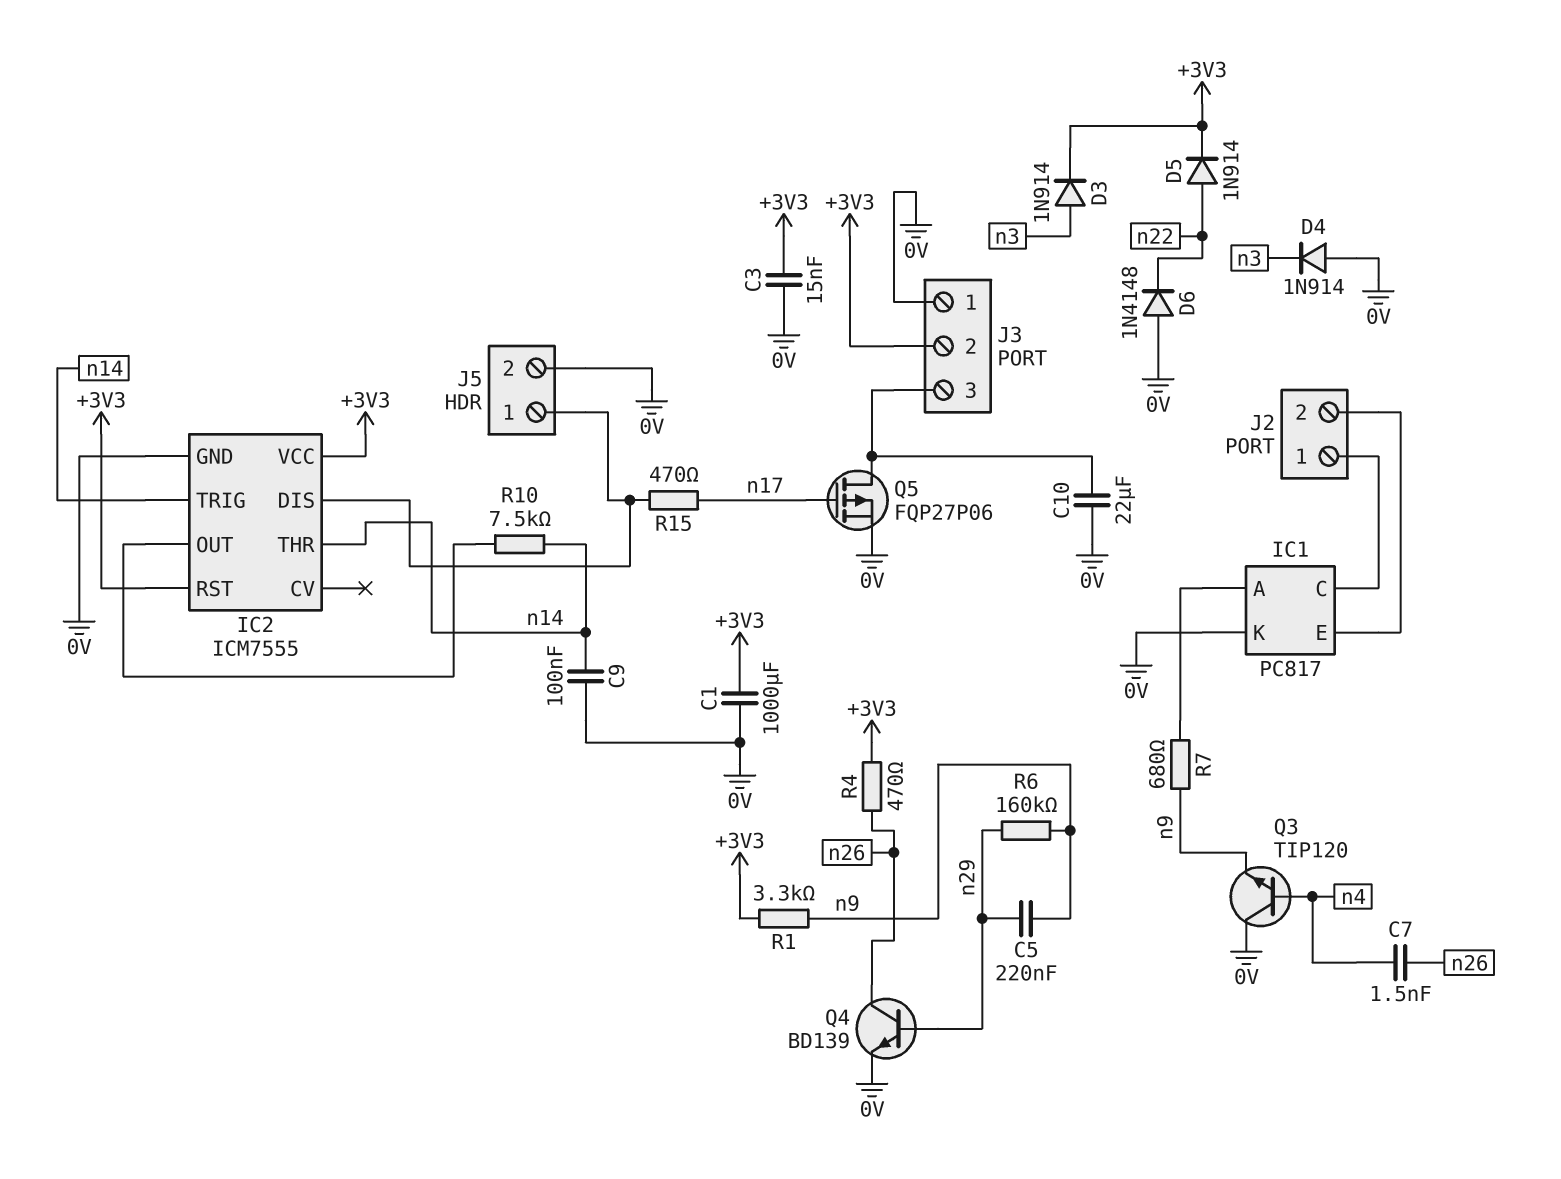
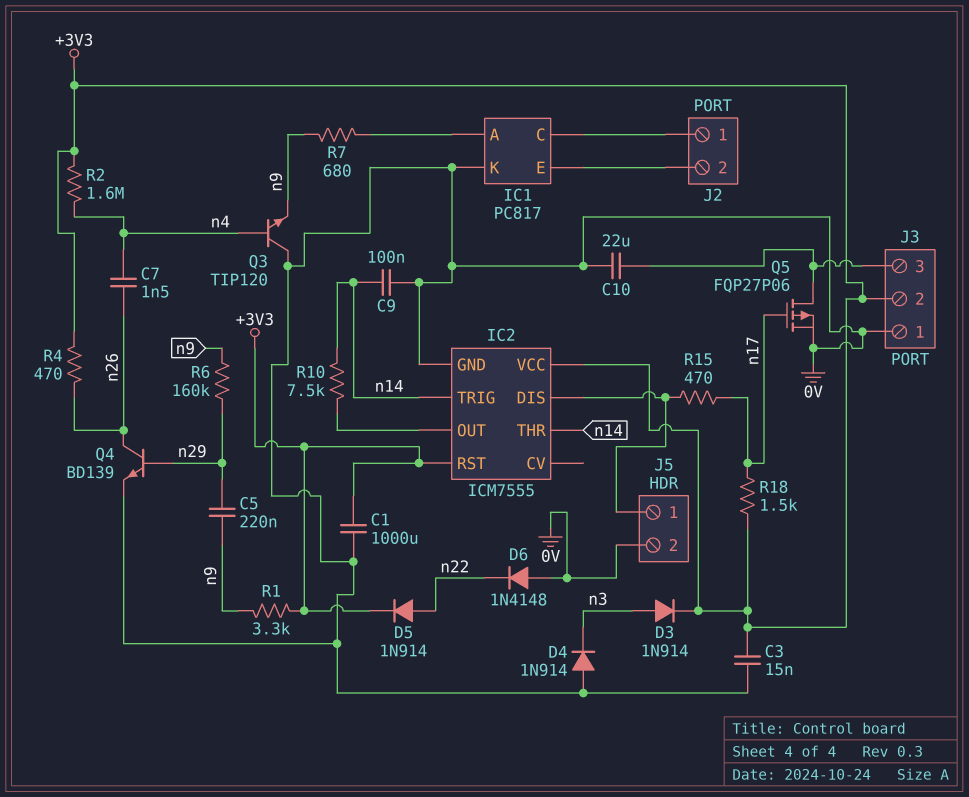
R2: none -> 1.6M (+3V3, n4)
R18: none -> 1.5k (+3V3, n17)

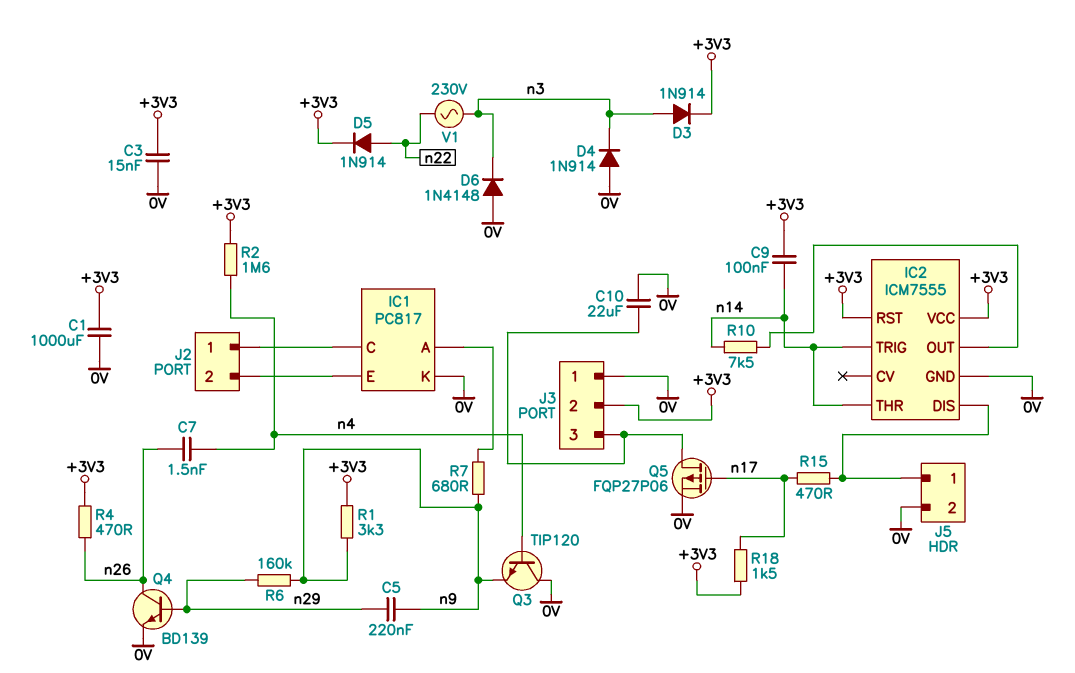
C9: 100nF (0V, n14) -> 100nF (+3V3, n14)
D6: diode 1N4148 (A 0V, K n22) -> diode 1N4148 (A 0V, K n3)
V1: none -> AC 230V (n3, n22)

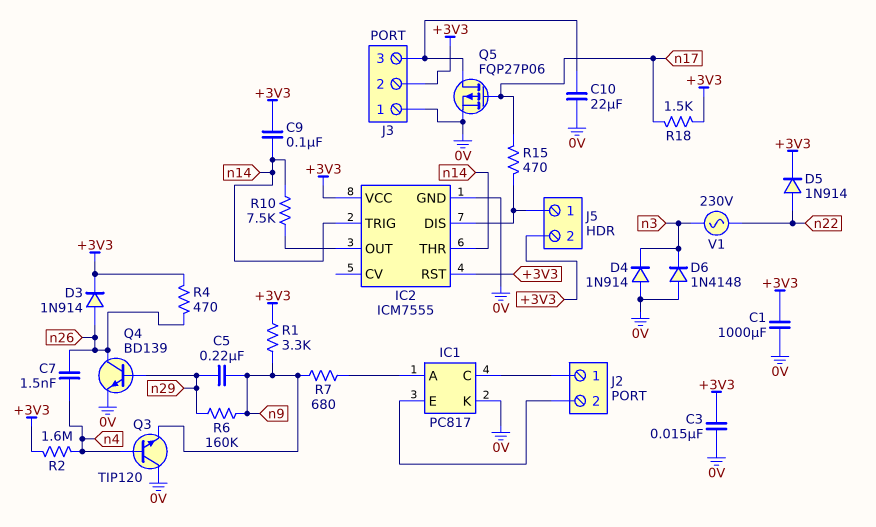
D3: diode 1N914 (A n3, K +3V3) -> diode 1N914 (A n26, K +3V3)
J5 pin 2: 0V -> +3V3

